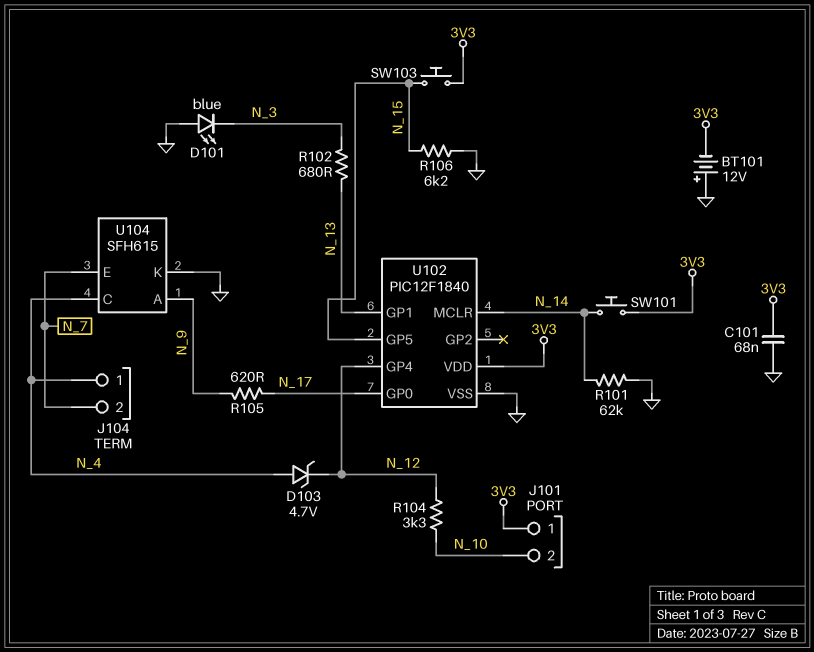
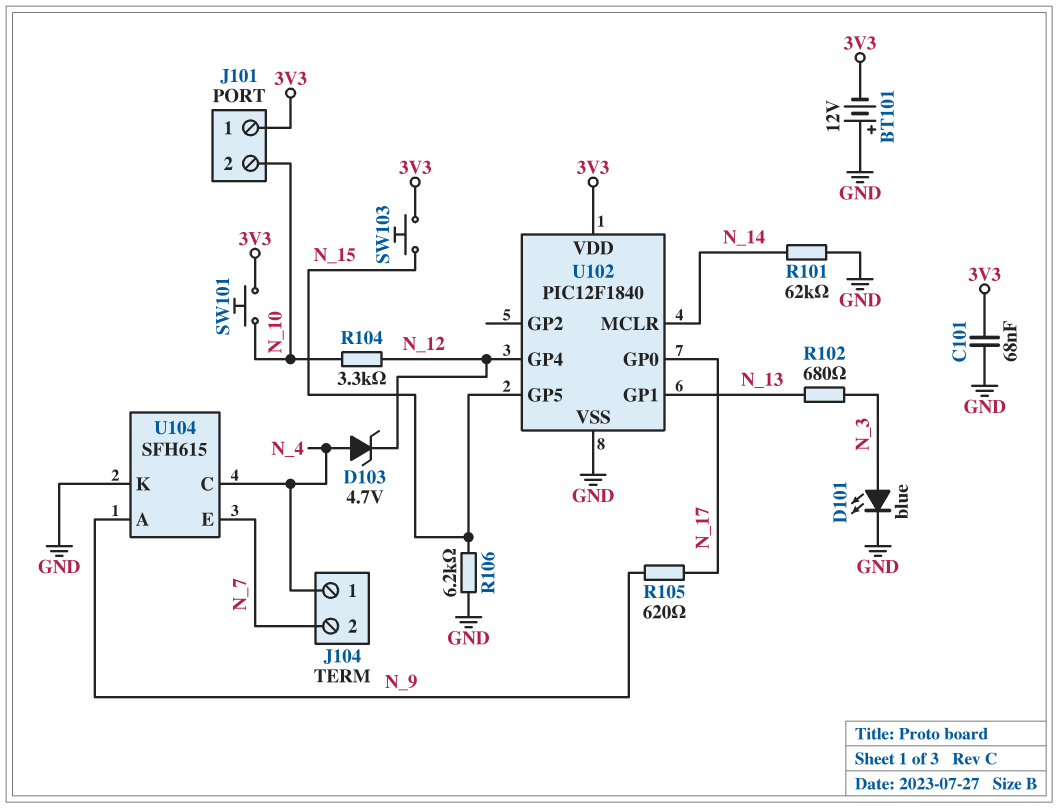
D101: LED blue (A GND, K N_3) -> LED blue (A N_3, K GND)
SW101: button (3V3, N_14) -> button (3V3, N_10)

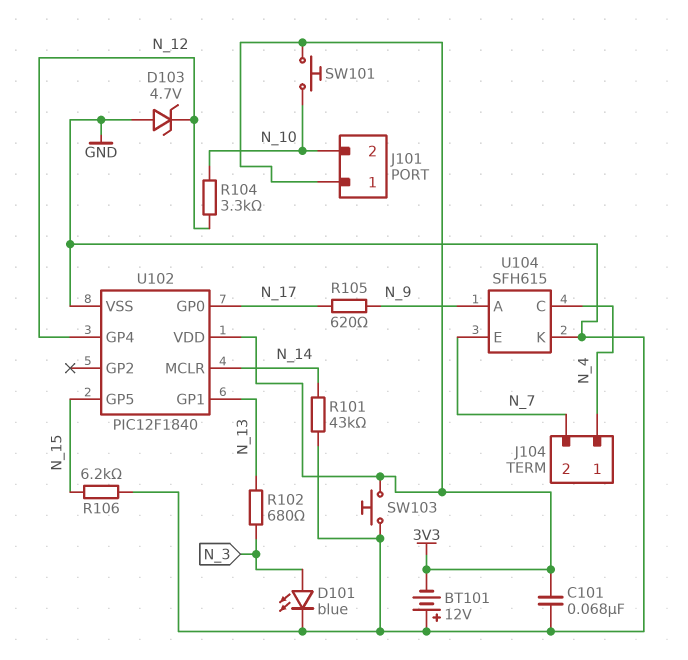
D103: zener 4.7V (A N_4, K N_12) -> zener 4.7V (A GND, K N_12)
R101: 62k (GND, N_14) -> 43k (GND, N_14)
SW103: button (3V3, N_15) -> button (3V3, GND)

